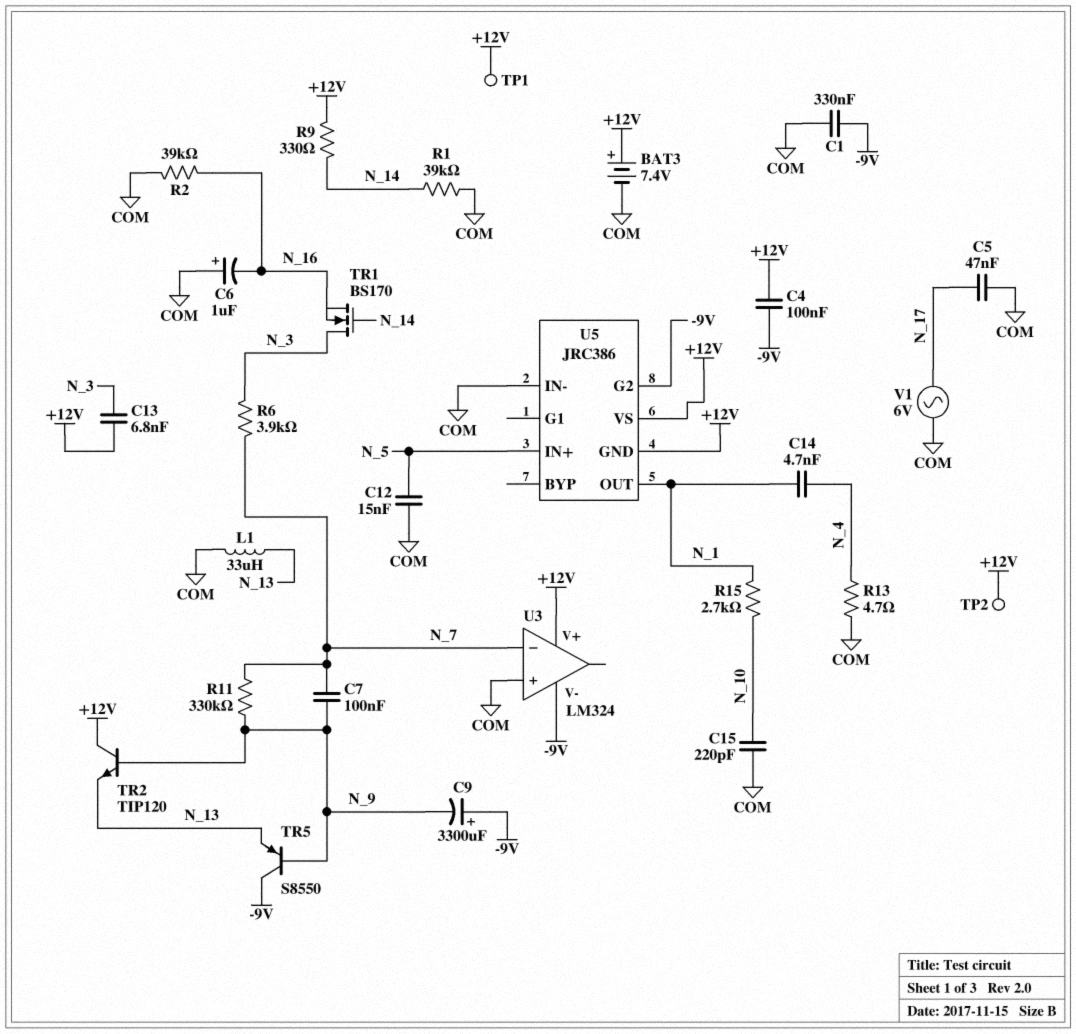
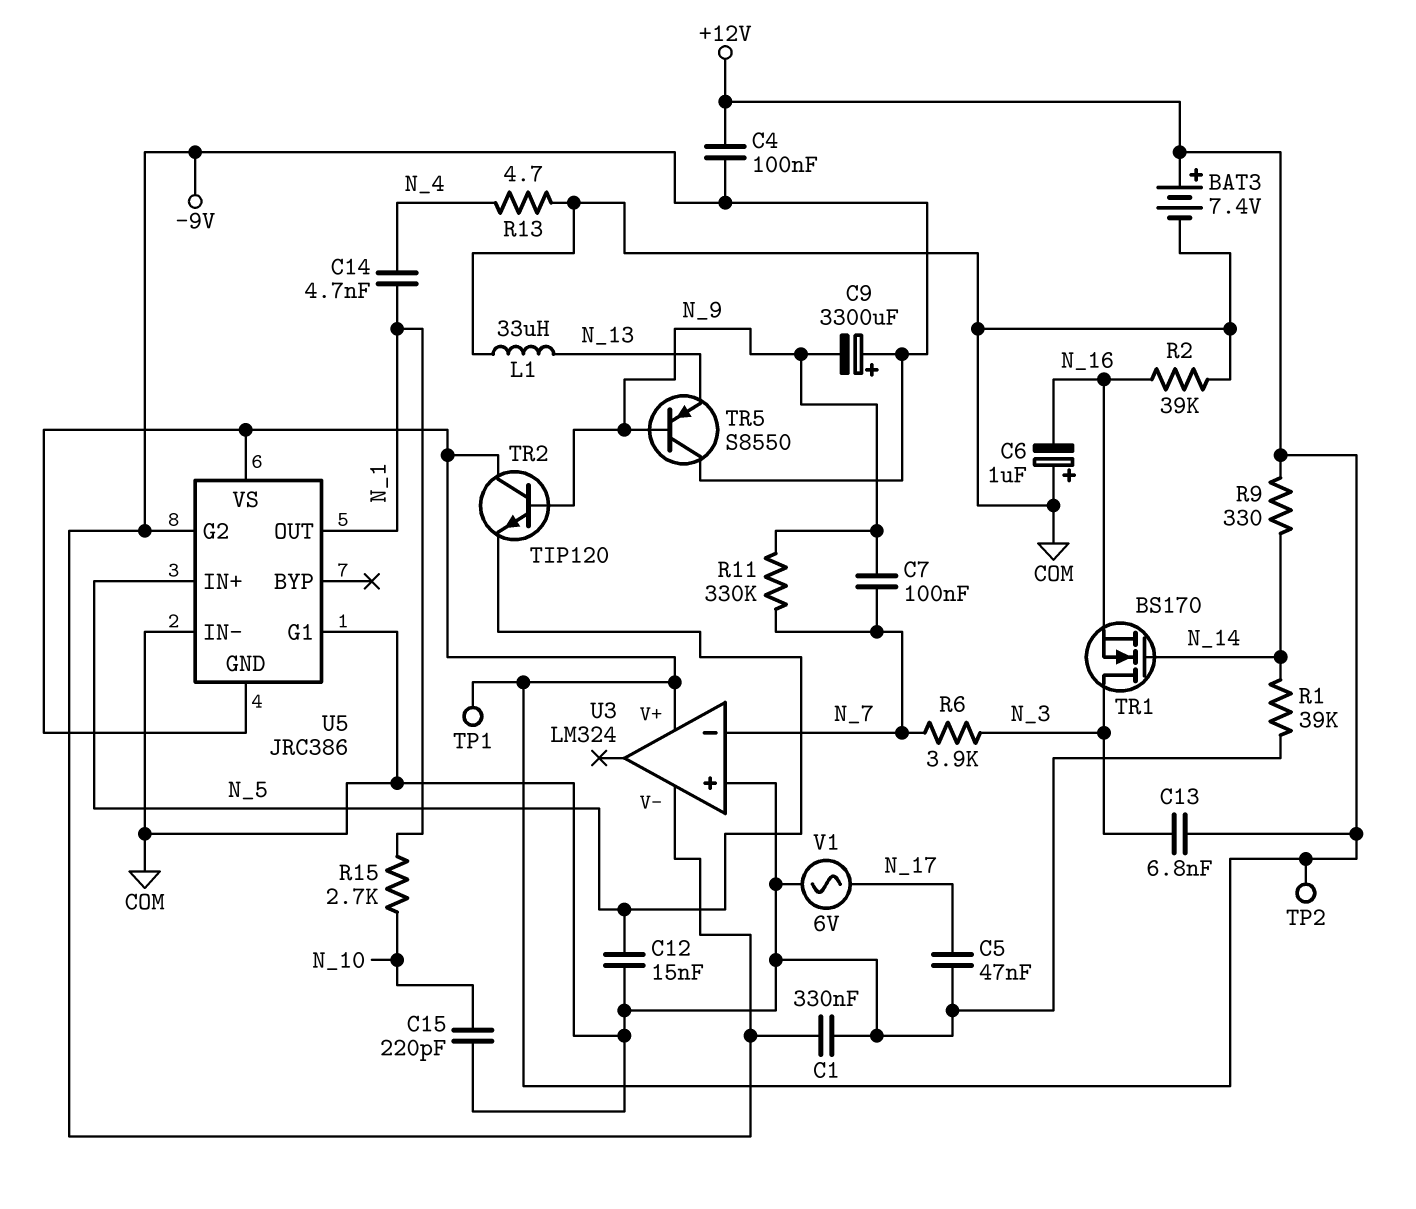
TR2: NPN TIP120 (B N_9, C +12V, E N_13) -> NPN TIP120 (B N_9, C +12V, E N_5)
U5 pin G1: none -> COM

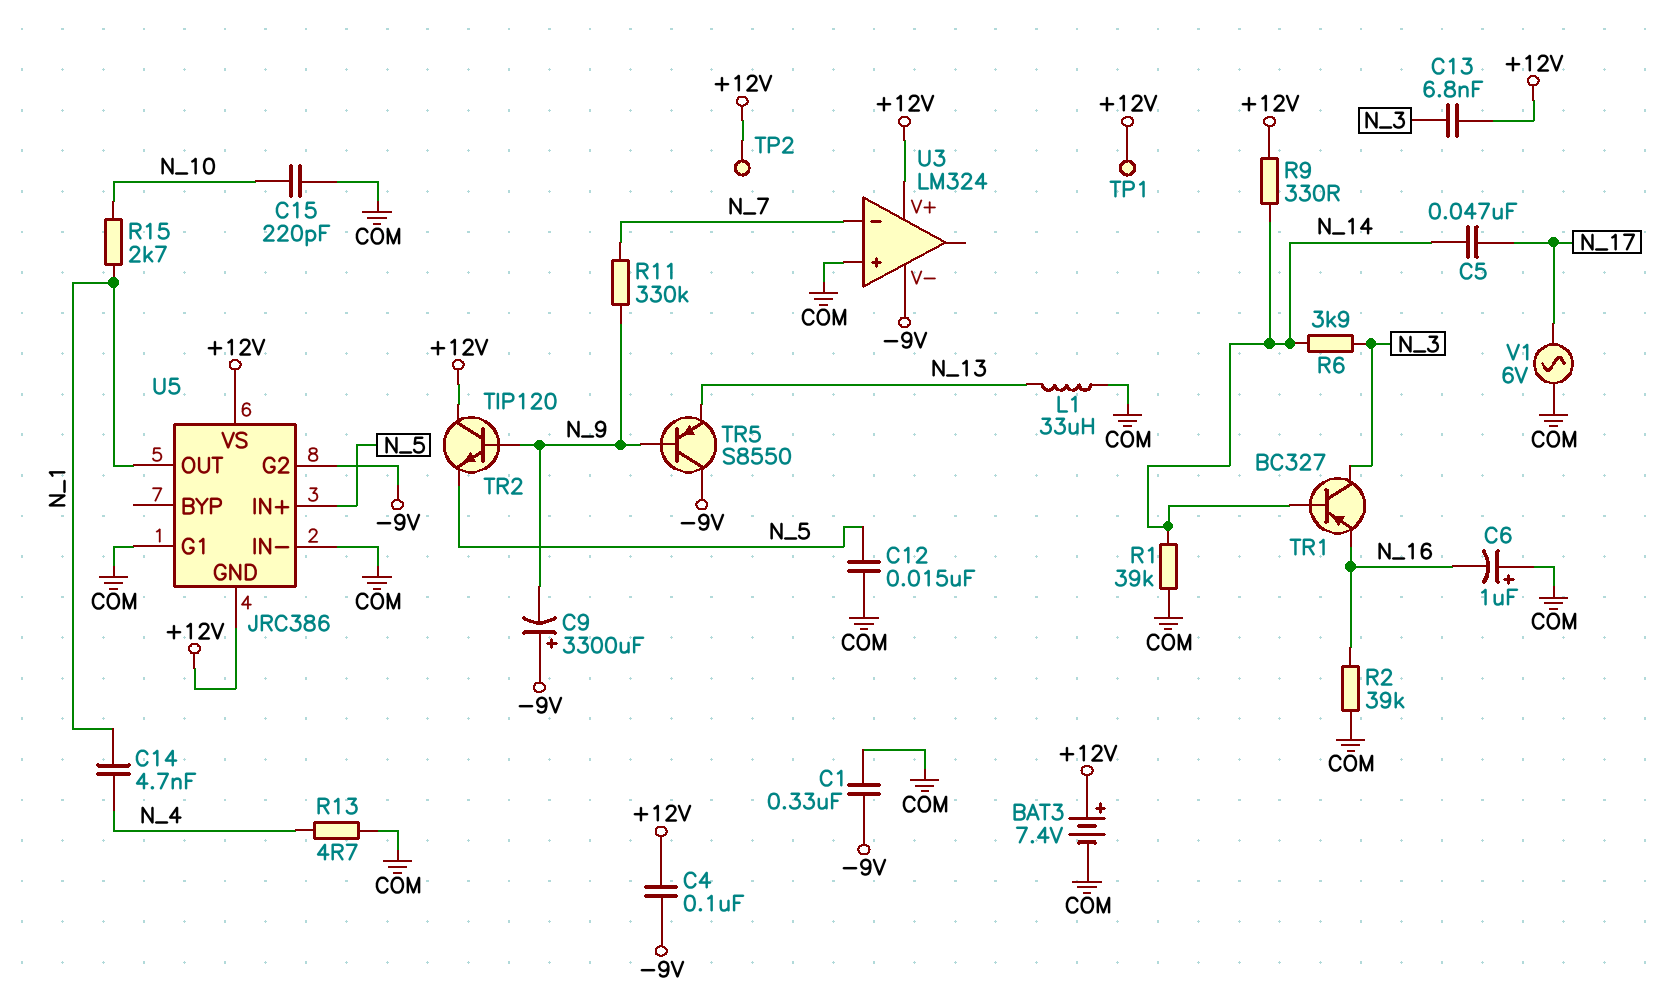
C5: 47nF (COM, N_17) -> 47nF (N_14, N_17)
C7: 100nF (N_7, N_9) -> none
R6: 3.9k (N_3, N_7) -> 3.9k (N_3, N_14)
TR1: NMOS BS170 (G N_14, D N_3, S N_16) -> PNP BC327 (B N_14, C N_3, E N_16)

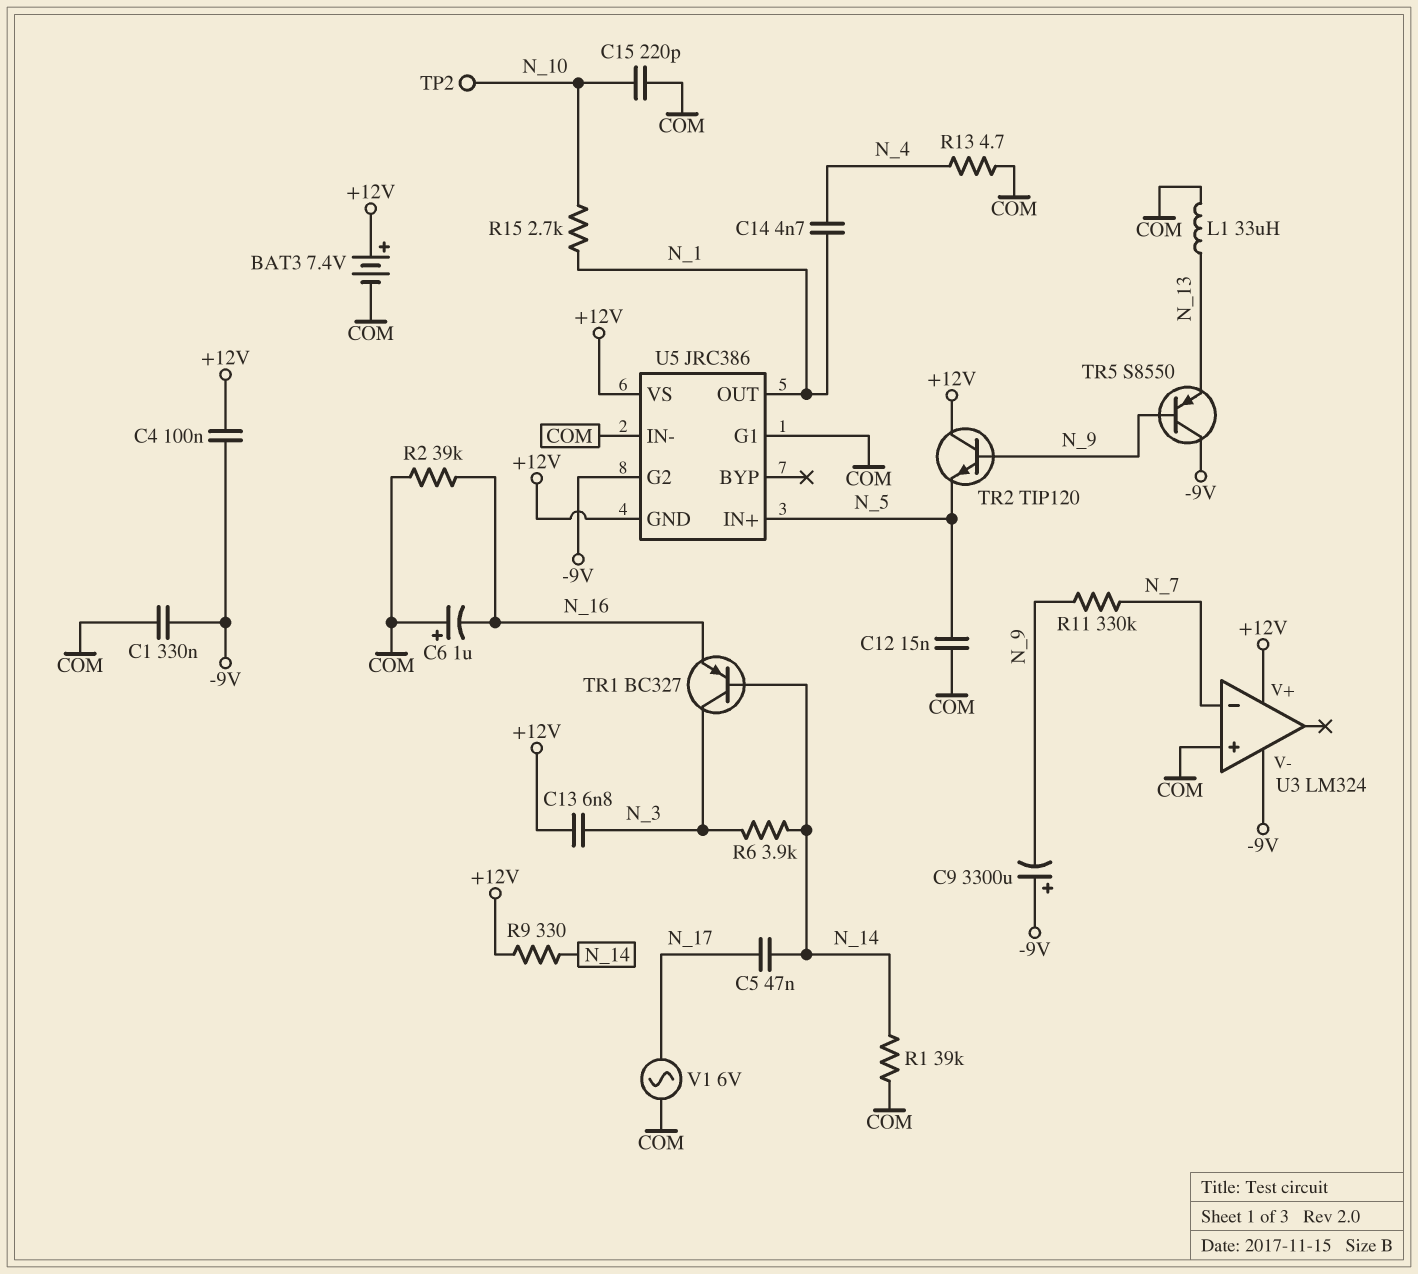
TP1: test point (+12V) -> none
TP2: test point (+12V) -> test point (N_10)

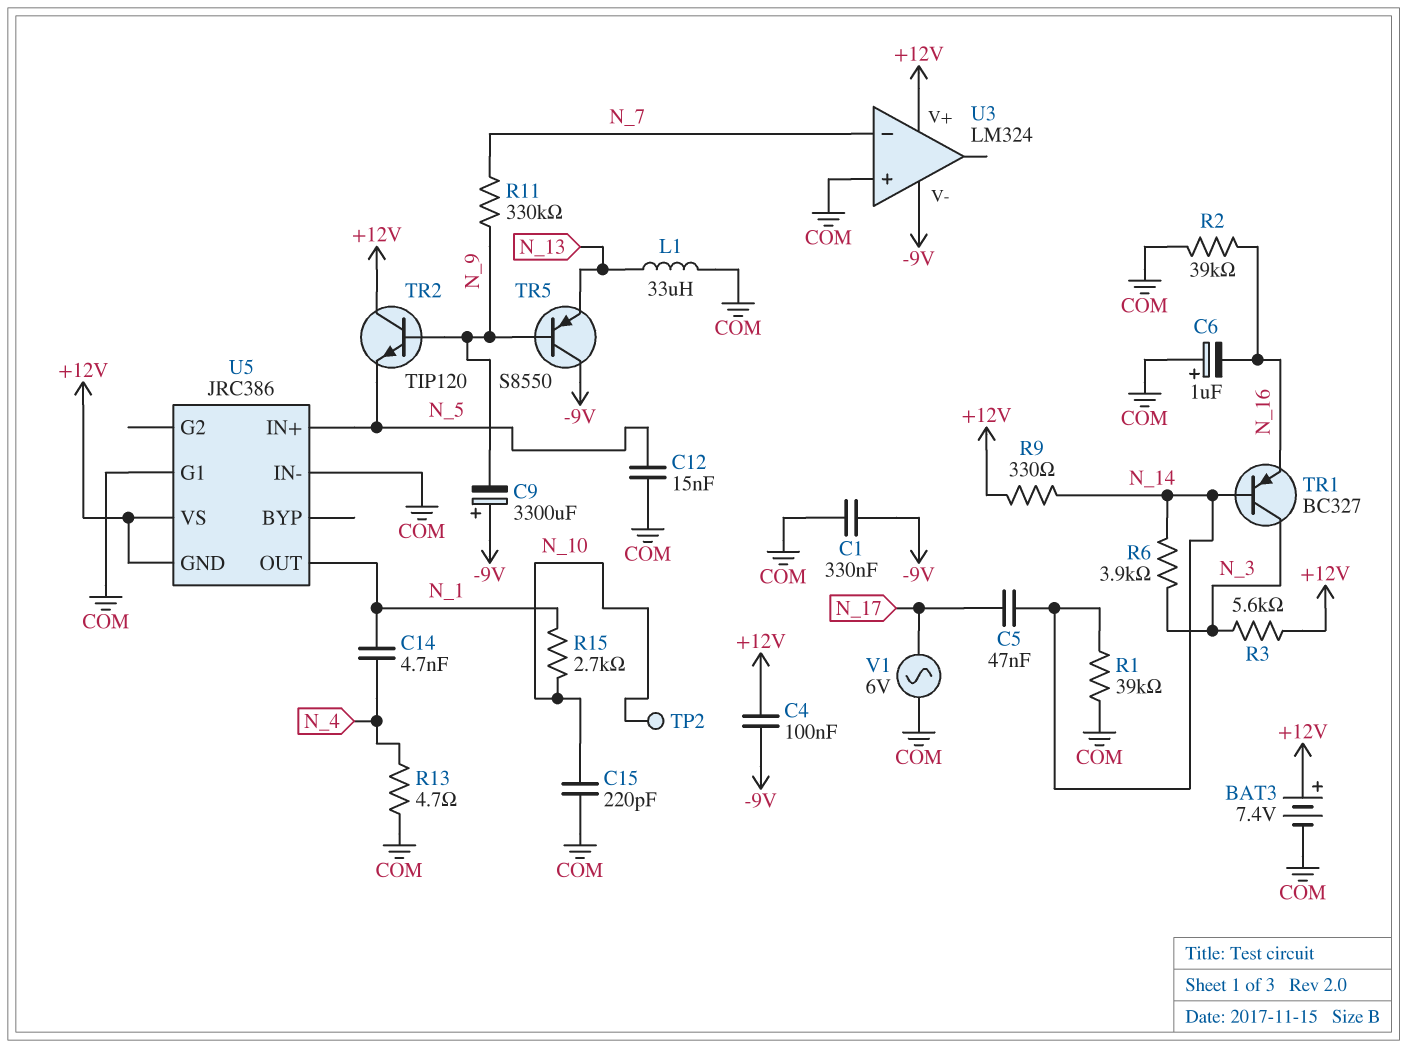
C13: 6.8nF (+12V, N_3) -> none
R3: none -> 5.6k (+12V, N_3)
U5 pin G2: -9V -> none

